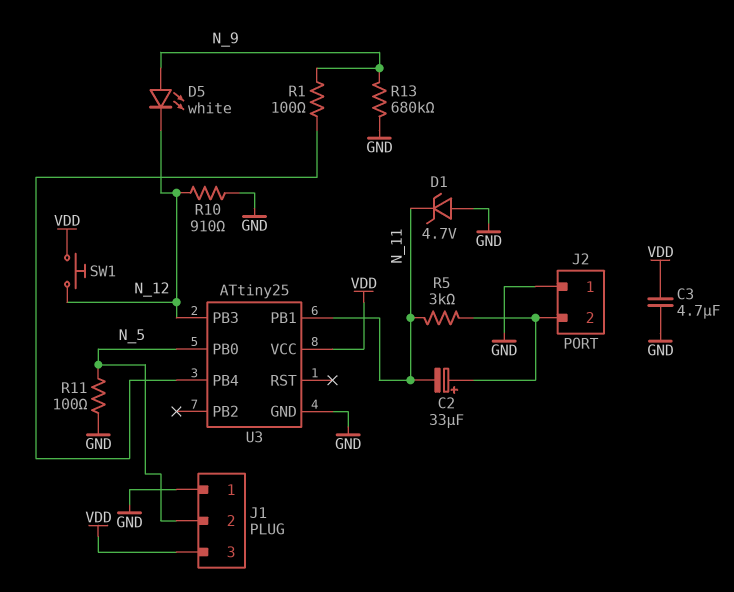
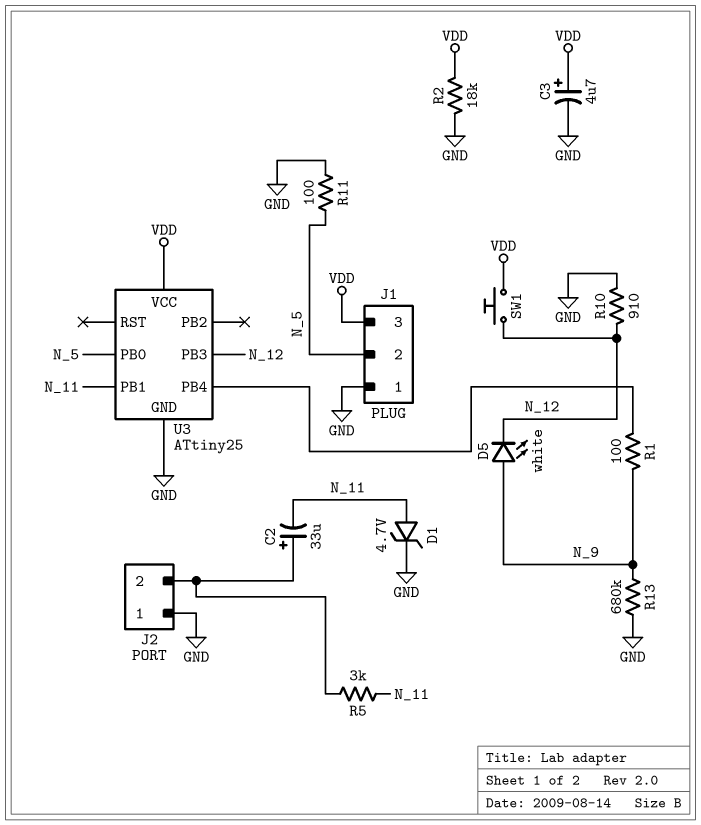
C3: 4.7uF (GND, VDD) -> 4.7uF (plus VDD, minus GND)
D1: zener 4.7V (A GND, K N_11) -> zener 4.7V (A N_11, K GND)
R2: none -> 18k (GND, VDD)

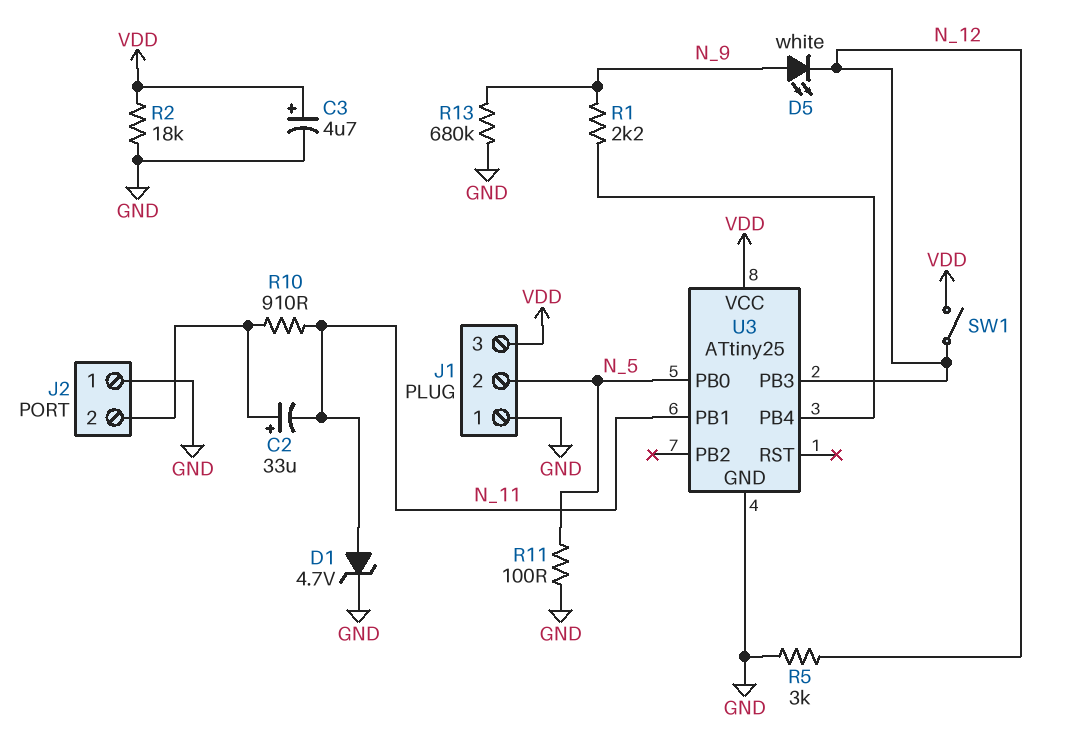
R1: 100 (N_9, U3/PB4) -> 2.2k (N_9, U3/PB4)
R5: 3k (J2/2, N_11) -> 3k (GND, N_12)
R10: 910 (GND, N_12) -> 910 (J2/2, N_11)
SW1: button (N_12, VDD) -> switch (N_12, VDD)

